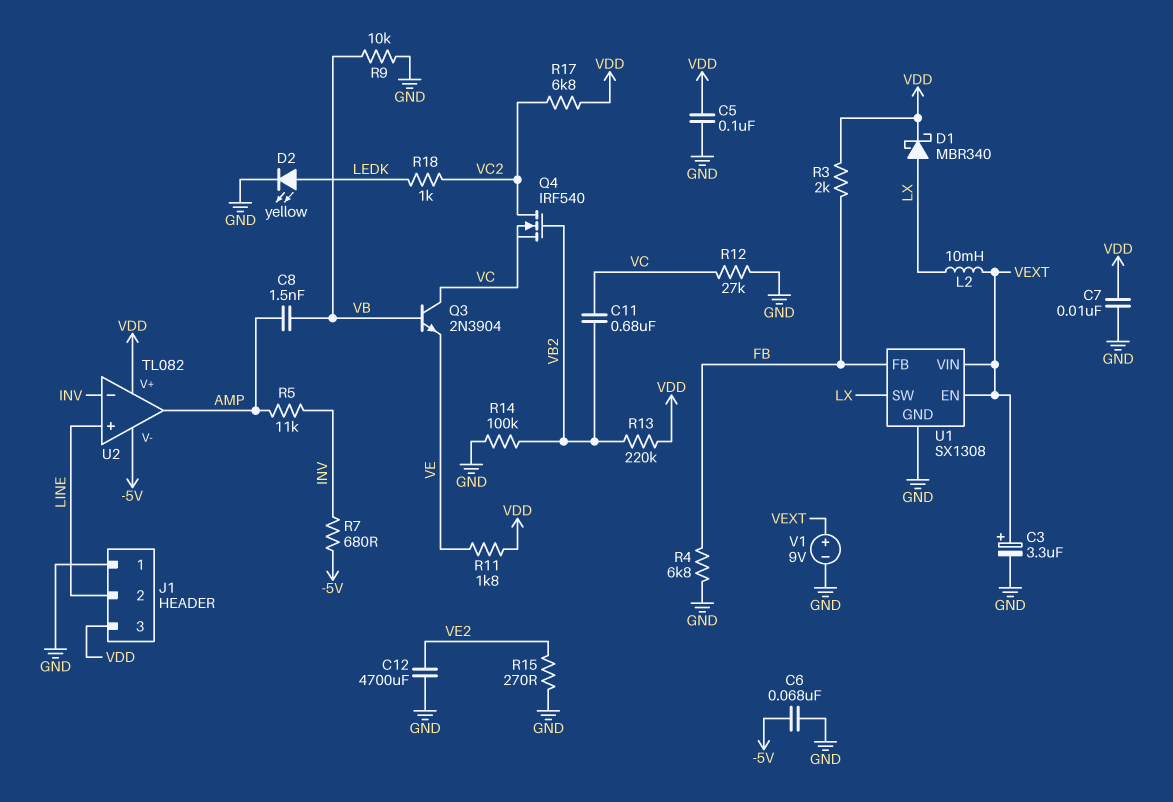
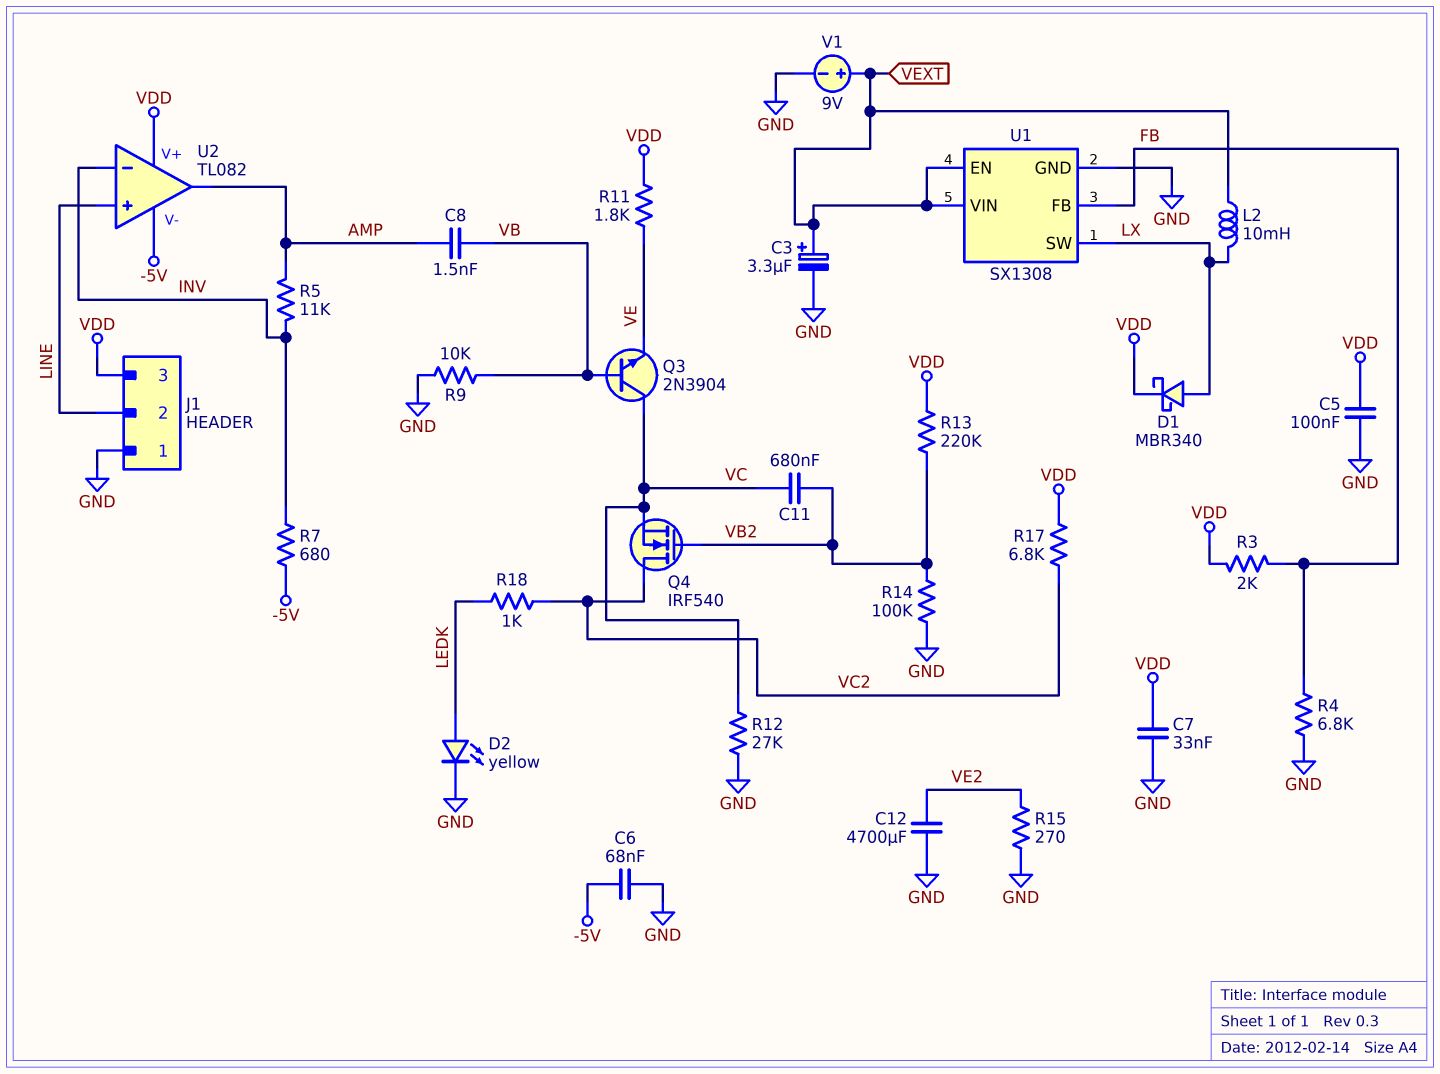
C7: 10nF (GND, VDD) -> 33nF (GND, VDD)

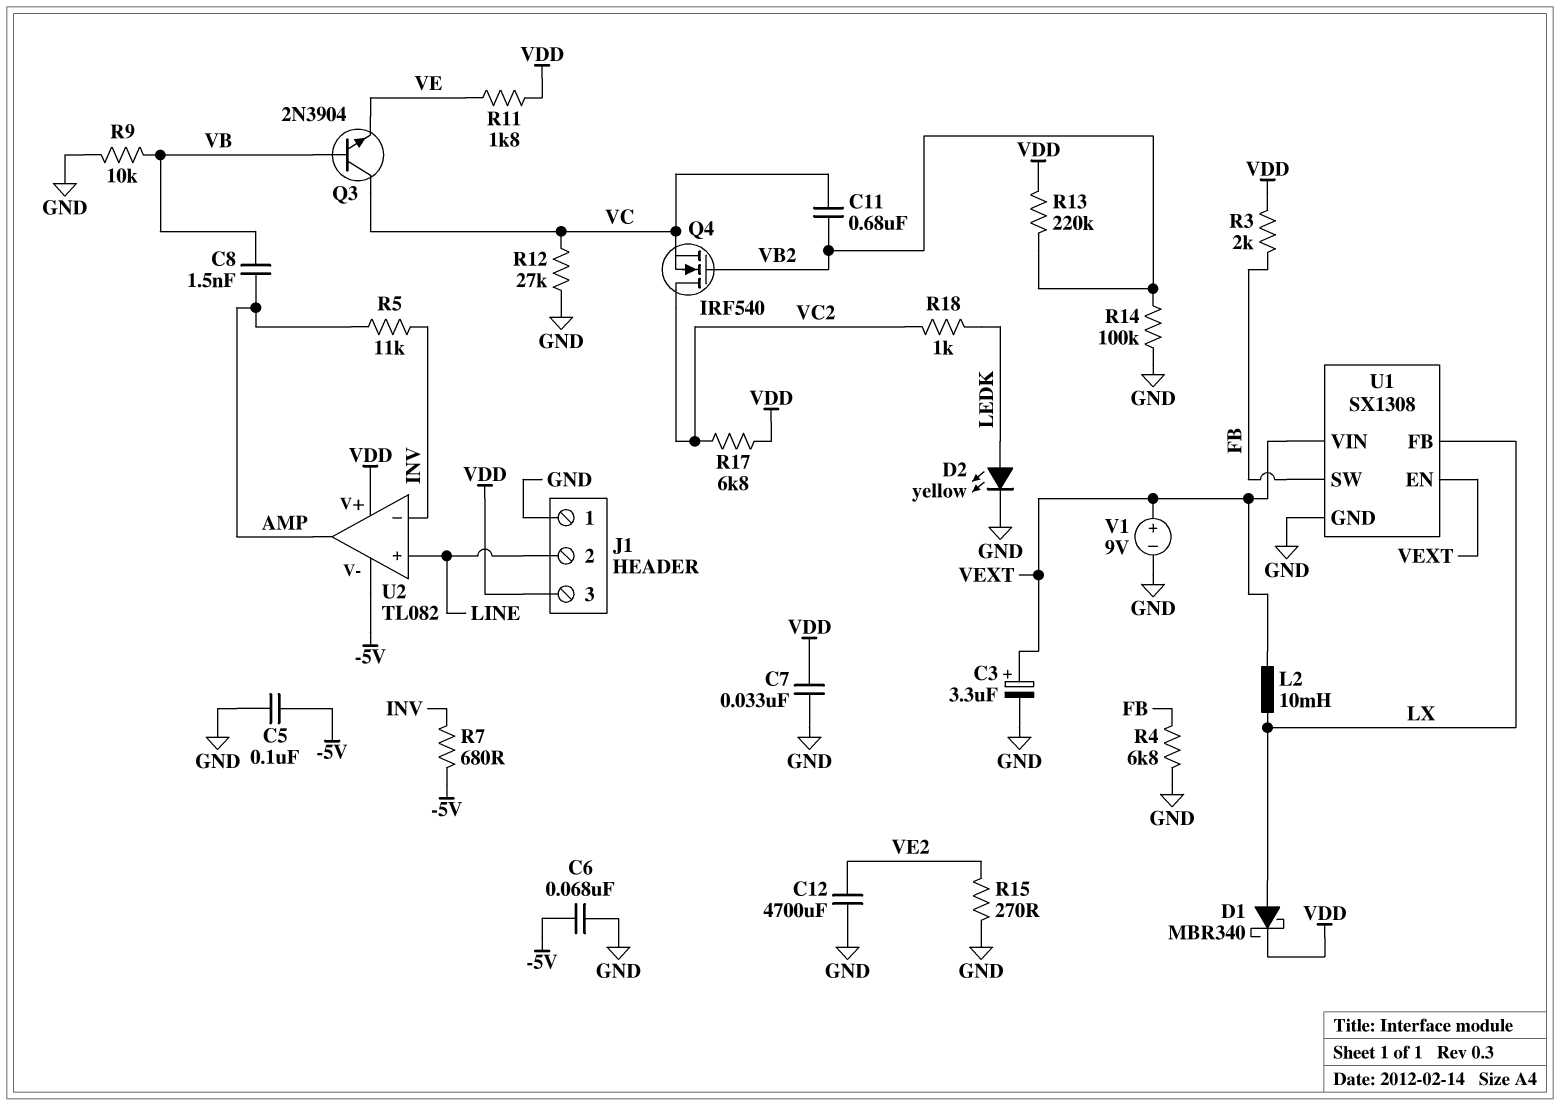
C5: 100nF (GND, VDD) -> 100nF (-5V, GND)
U1 pin FB: FB -> LX
U1 pin SW: LX -> FB

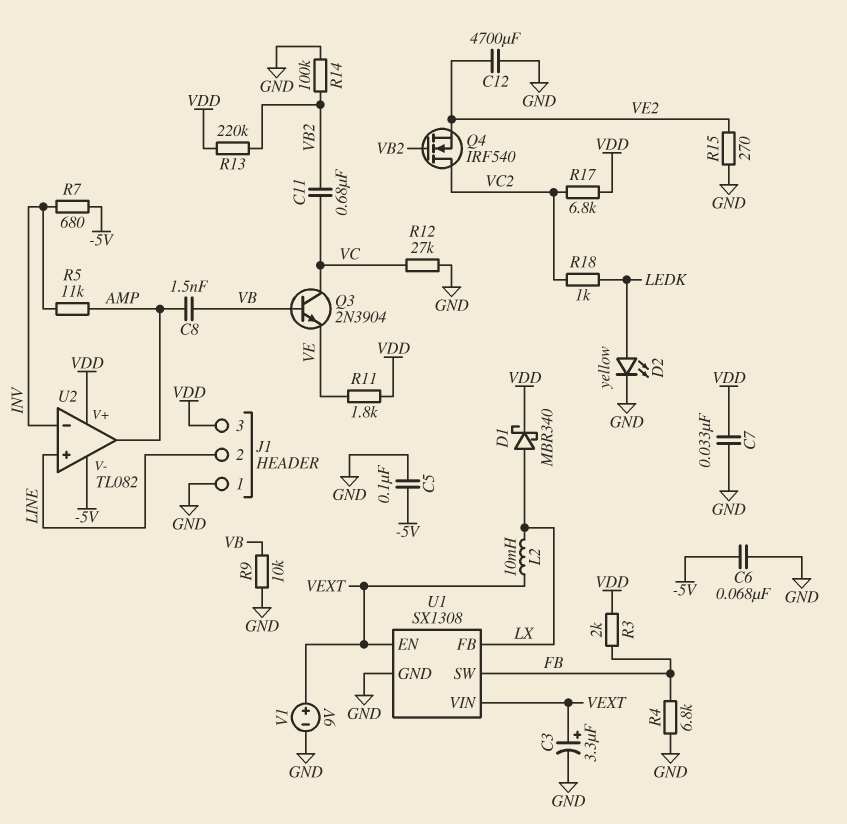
Q4: NMOS IRF540 (G VB2, D VC2, S VC) -> NMOS IRF540 (G VB2, D VC2, S VE2)

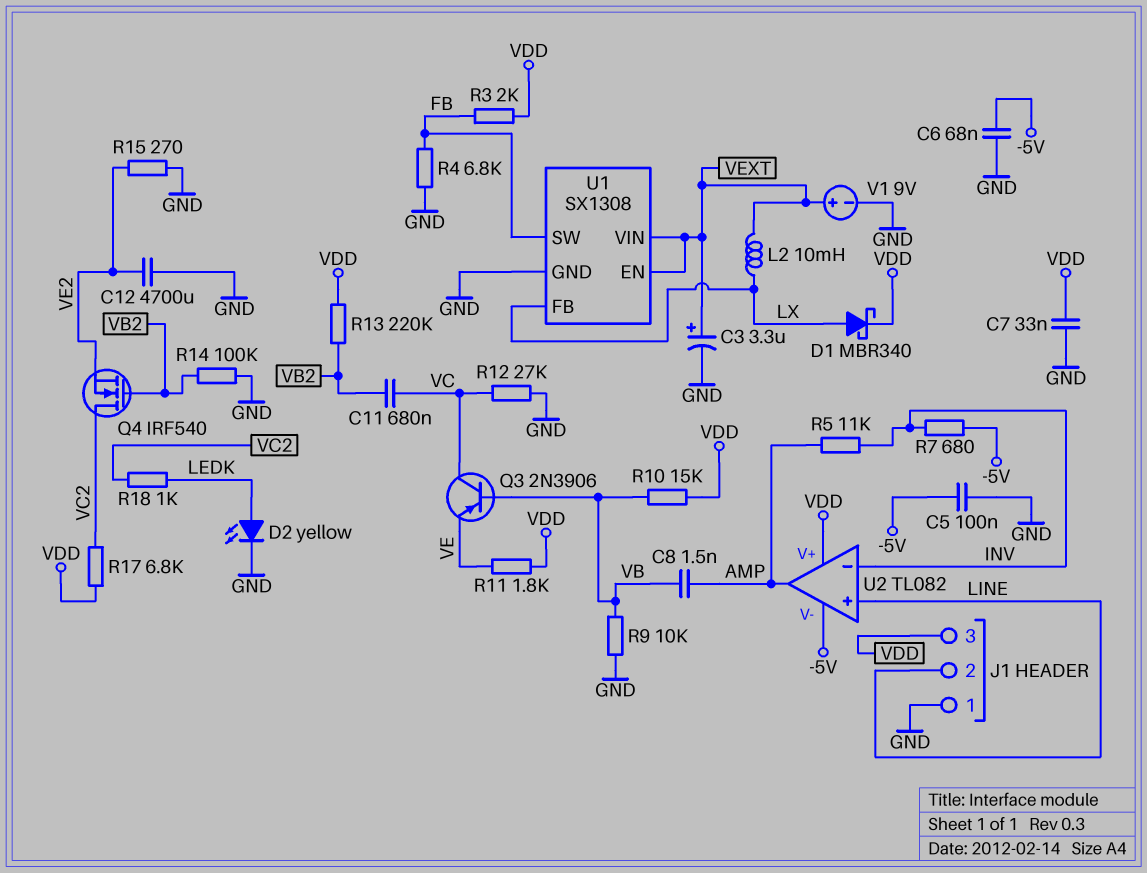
Q3: NPN 2N3904 (B VB, C VC, E VE) -> PNP 2N3906 (B VB, C VC, E VE)
R10: none -> 15k (VB, VDD)

